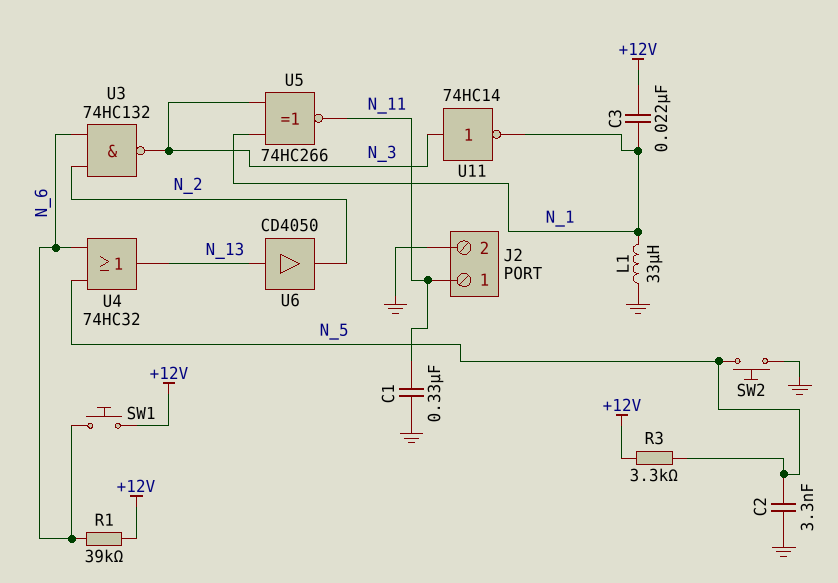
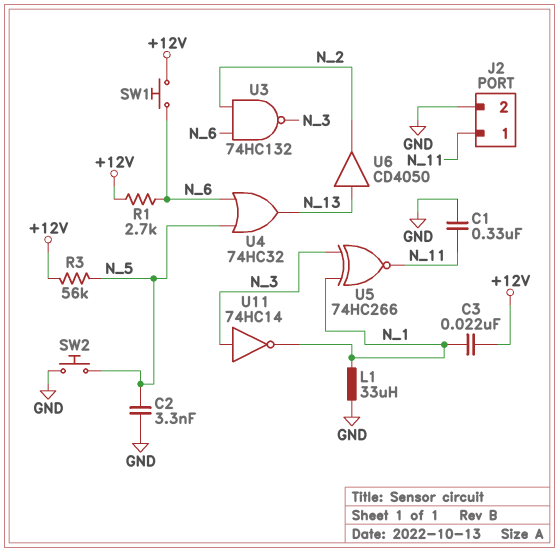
R1: 39k (+12V, N_6) -> 2.7k (+12V, N_6)
R3: 3.3k (+12V, N_5) -> 56k (+12V, N_5)

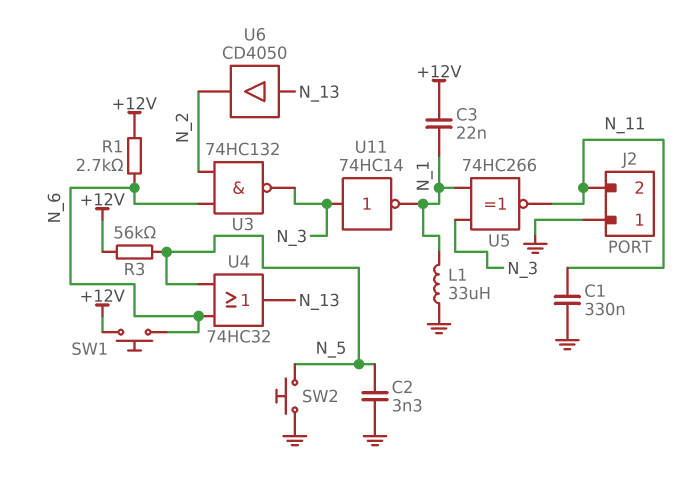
J2 pin 1: N_11 -> GND
J2 pin 2: GND -> N_11

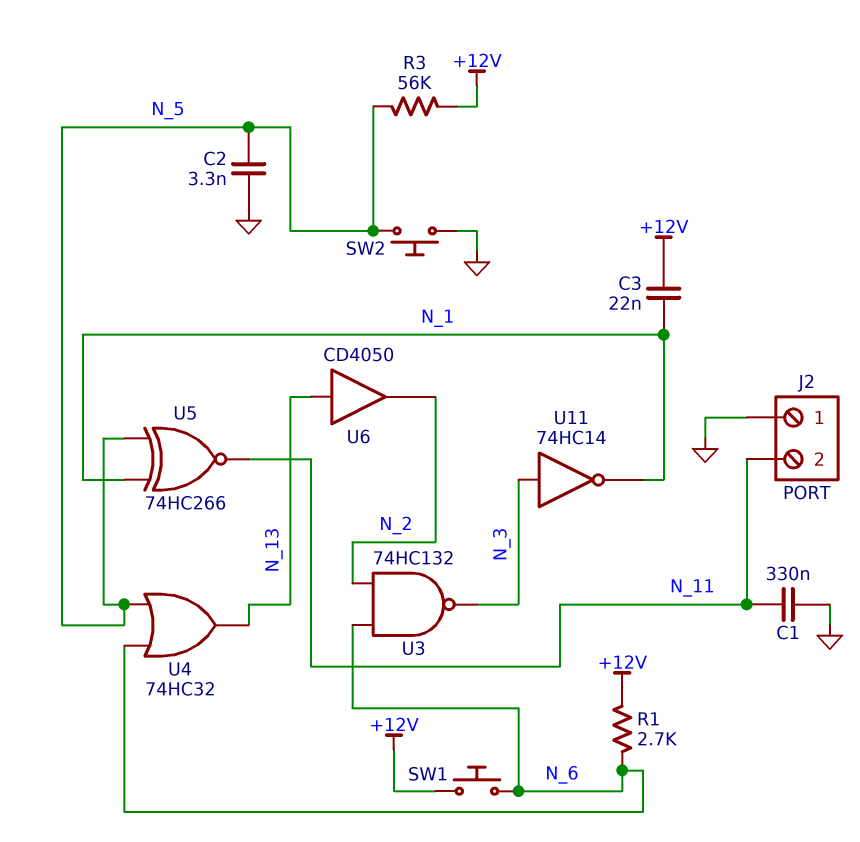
L1: 33uH (GND, N_1) -> none
U5: XNOR 74HC266 (in N_1, in N_3, out N_11) -> XNOR 74HC266 (in N_1, in N_5, out N_11)

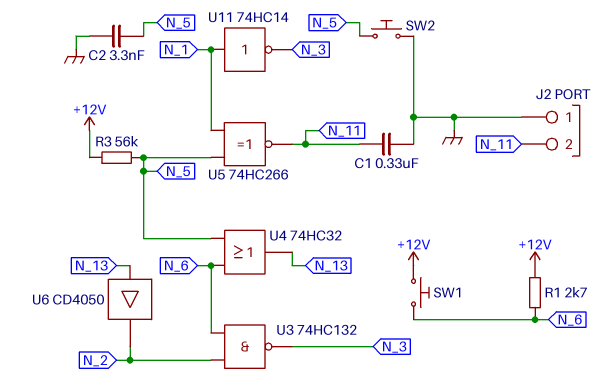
C3: 22nF (+12V, N_1) -> none
U11: NOT 74HC14 (in N_3, out N_1) -> NOT 74HC14 (in N_1, out N_3)

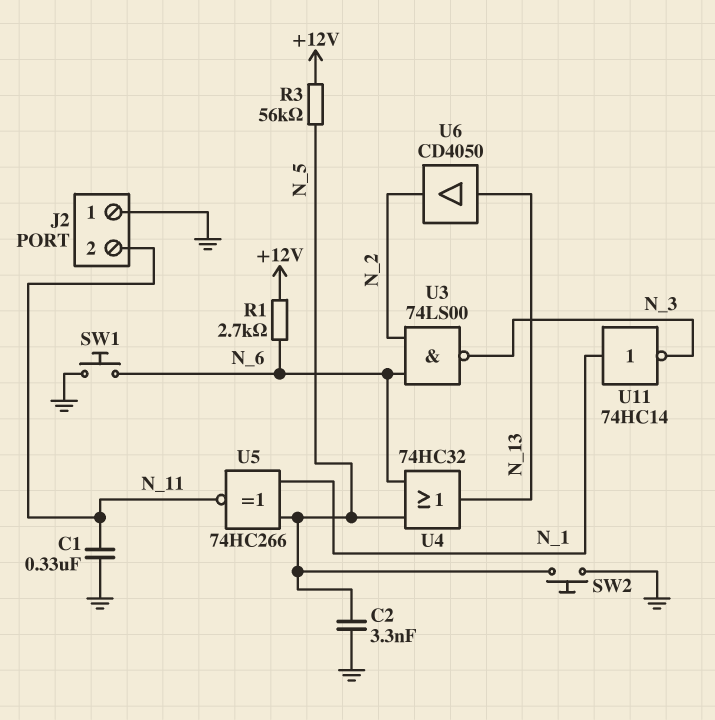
SW1: button (+12V, N_6) -> button (GND, N_6)
U3: NAND 74HC132 (in N_2, in N_6, out N_3) -> NAND 74LS00 (in N_2, in N_6, out N_3)

